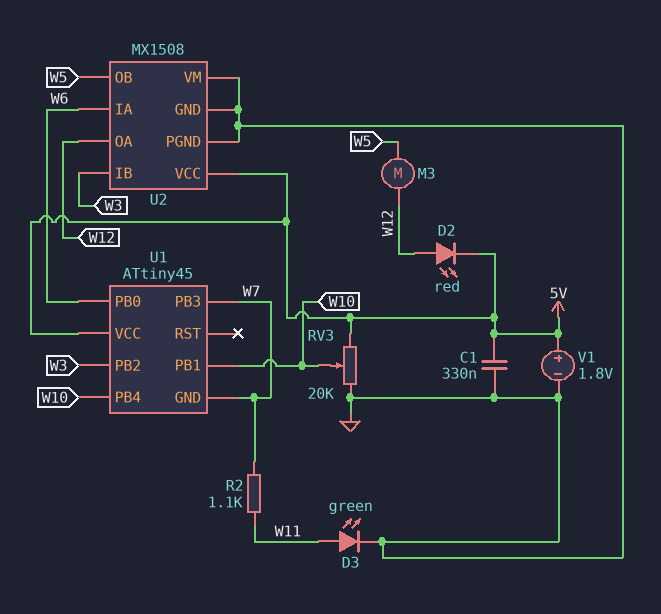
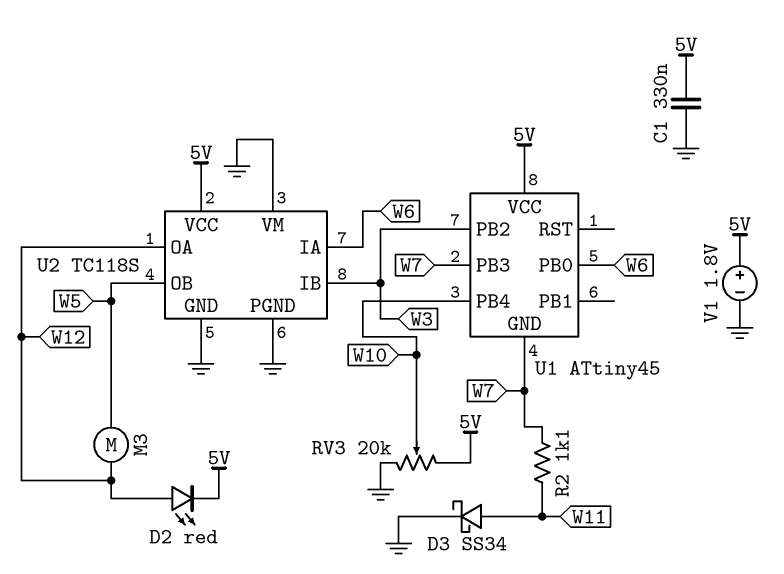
D3: LED green (A W11, K GND) -> schottky SS34 (A W11, K GND)
U1 pin PB1: W10 -> none
U2: MX1508 -> TC118S

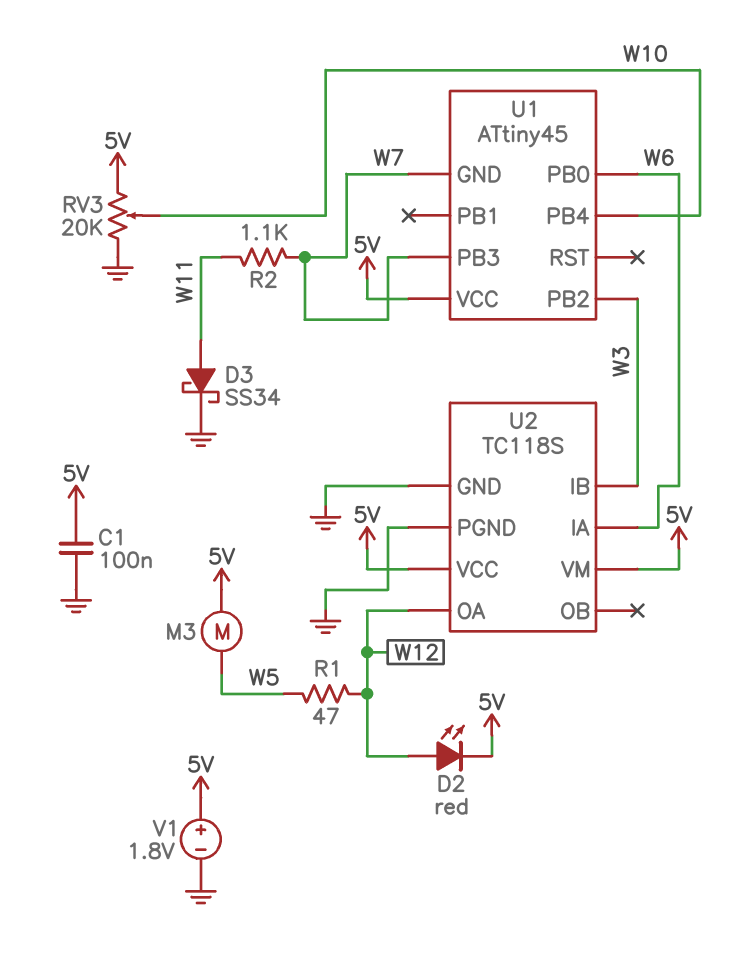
C1: 330nF (5V, GND) -> 100nF (5V, GND)
M3: motor (W5, W12) -> motor (5V, W5)
R1: none -> 47 (W5, W12)
U2 pin OB: W5 -> none
U2 pin VM: GND -> 5V

